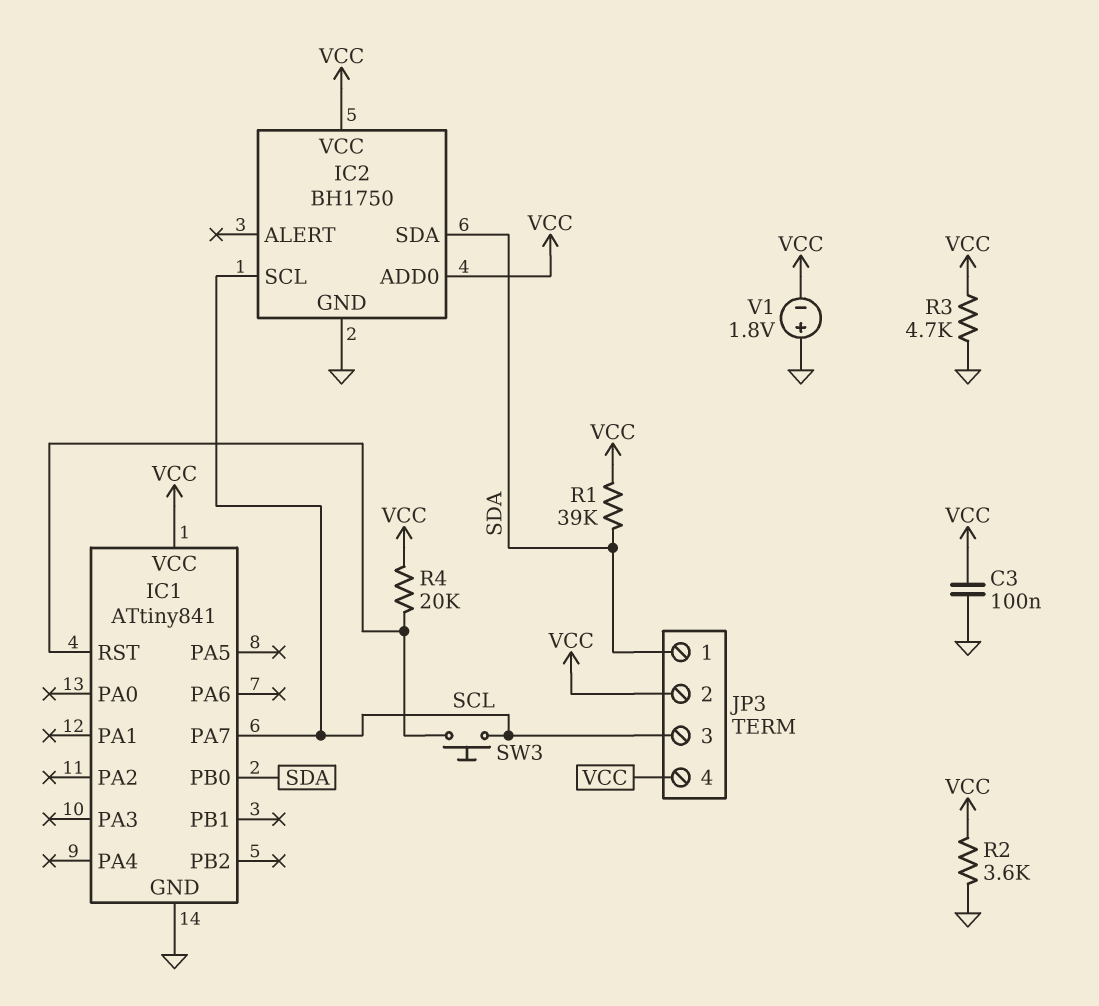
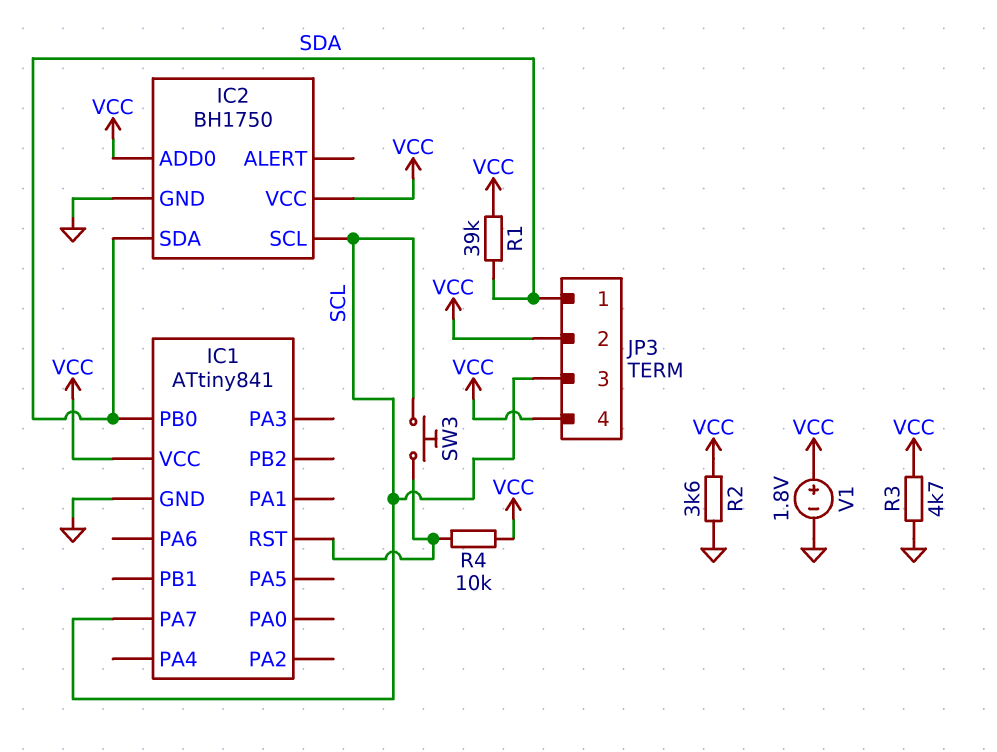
C3: 100nF (GND, VCC) -> none
R4: 20k (IC1/RST, VCC) -> 10k (IC1/RST, VCC)
V1: 1.8V (plus GND, minus VCC) -> 1.8V (plus VCC, minus GND)

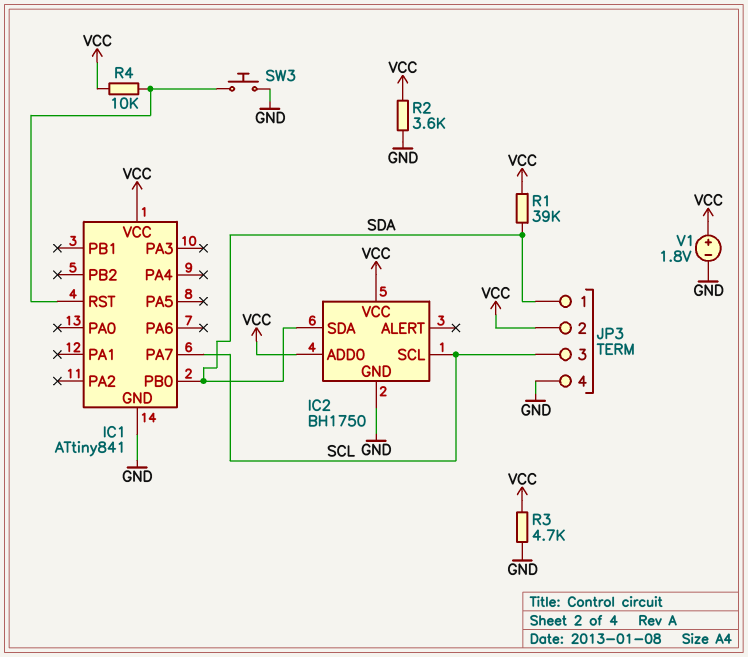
JP3 pin 4: VCC -> GND
SW3: button (IC1/RST, SCL) -> button (GND, IC1/RST)

